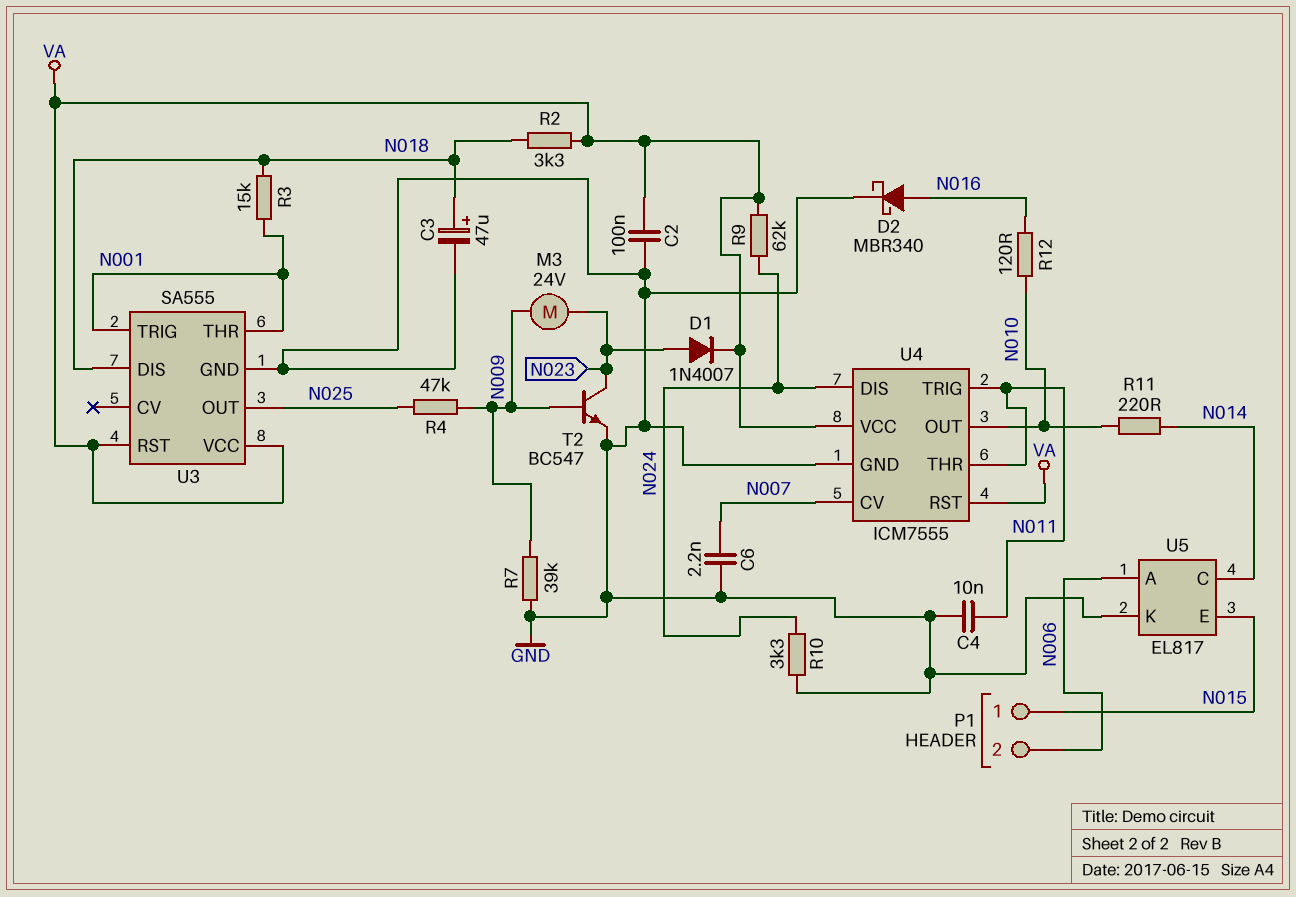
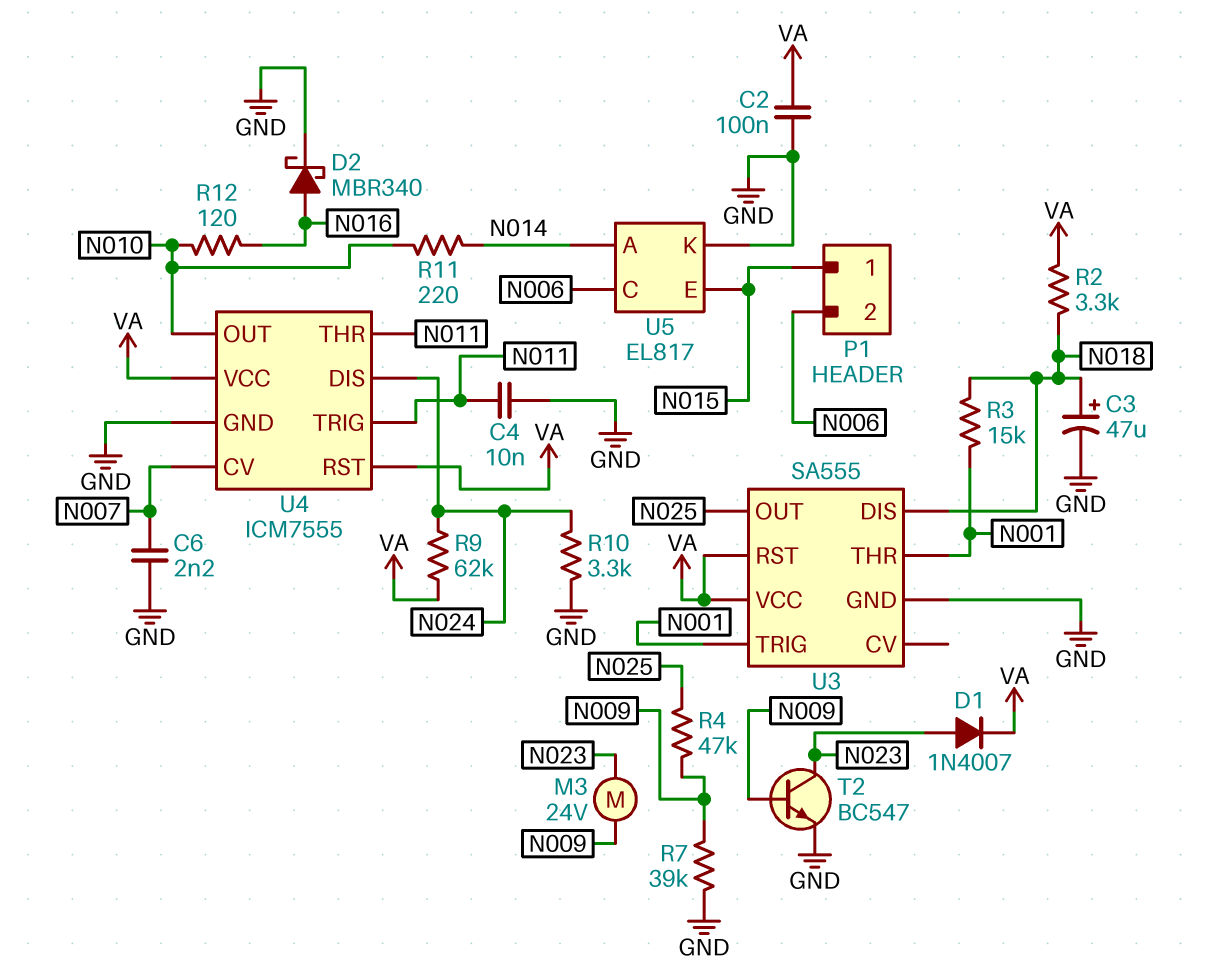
U5 pin A: N006 -> N014
U5 pin C: N014 -> N006

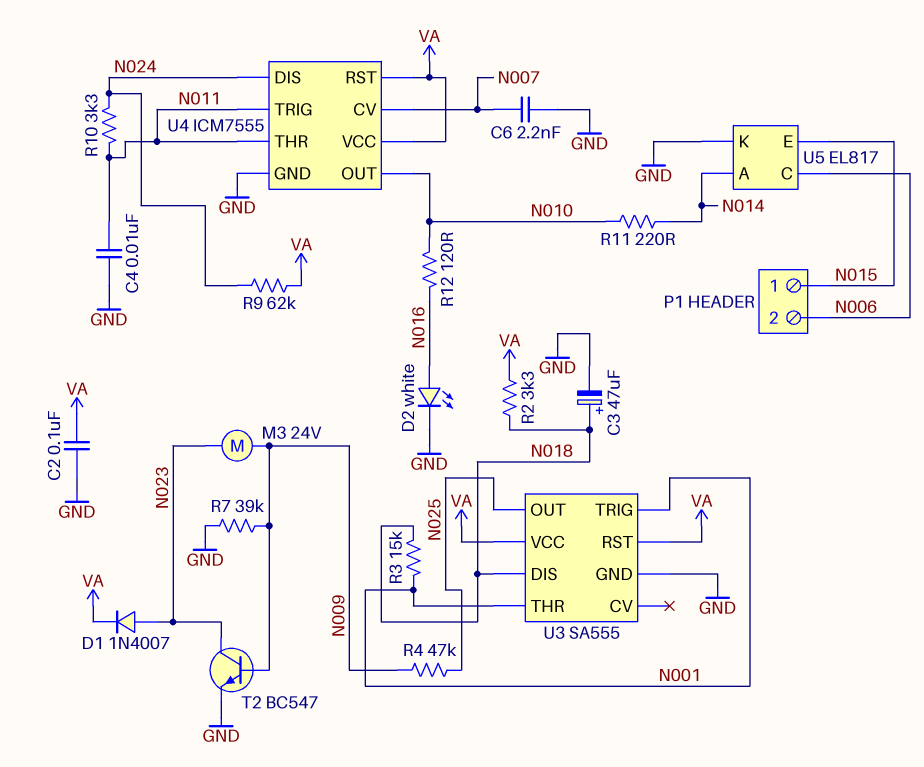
D2: schottky MBR340 (A N016, K GND) -> LED white (A N016, K GND)
R10: 3.3k (GND, N024) -> 3.3k (N011, N024)

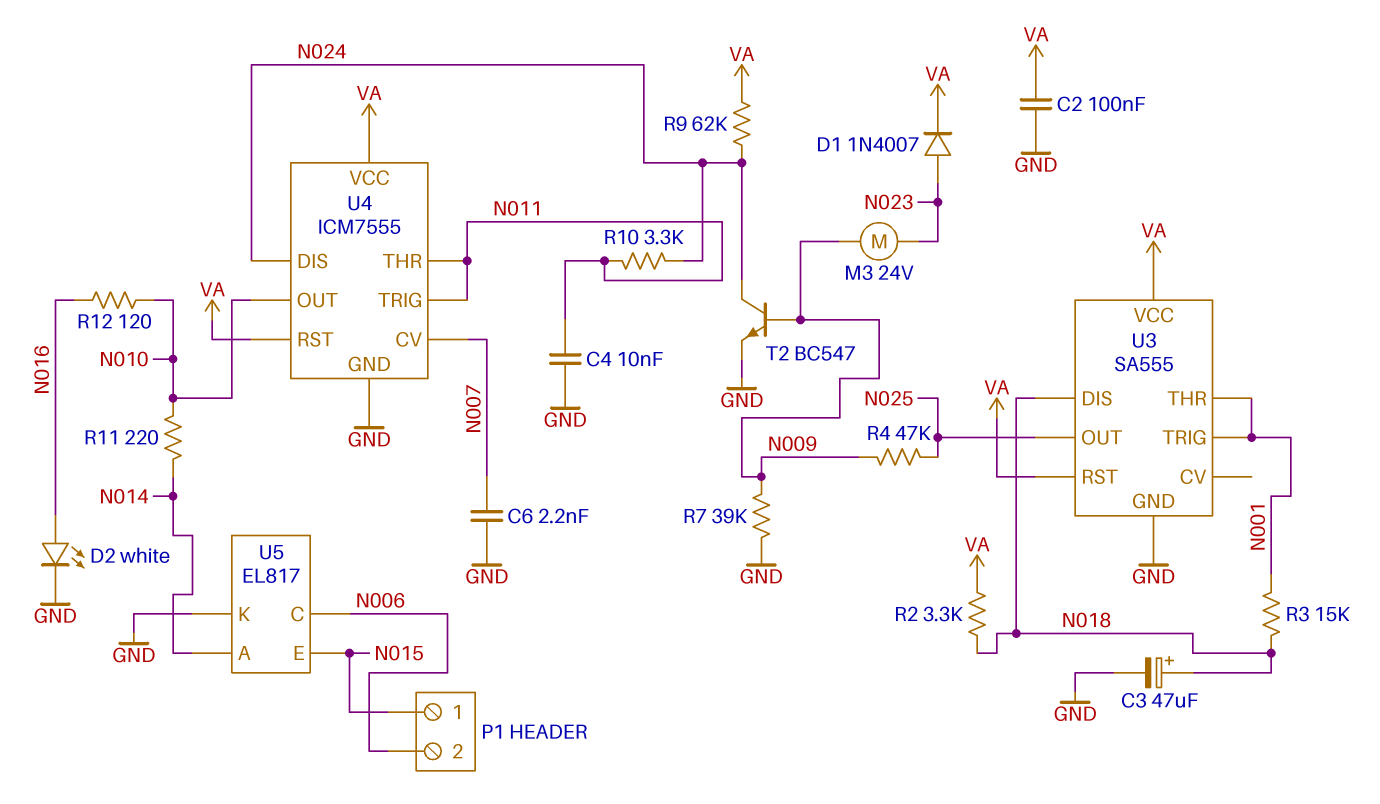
T2: NPN BC547 (B N009, C N023, E GND) -> NPN BC547 (B N009, C N024, E GND)

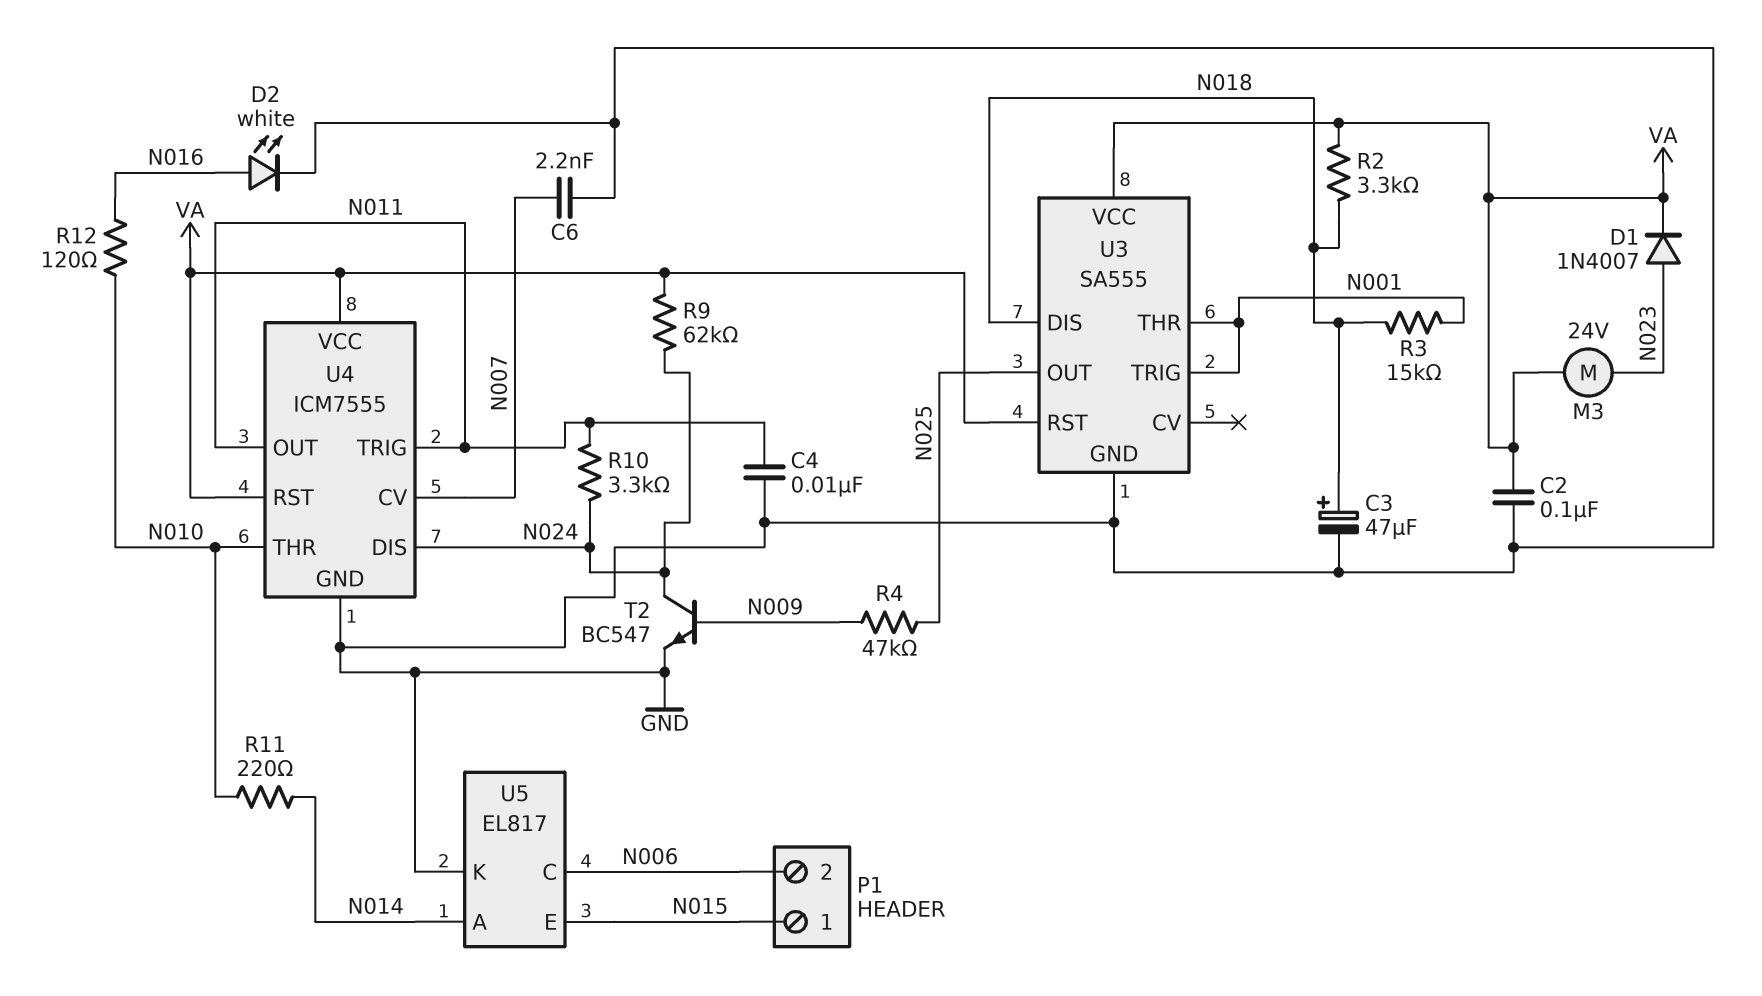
M3: motor 24V (N009, N023) -> motor 24V (N023, VA)
R7: 39k (GND, N009) -> none
U4 pin OUT: N010 -> N011
U4 pin THR: N011 -> N010

